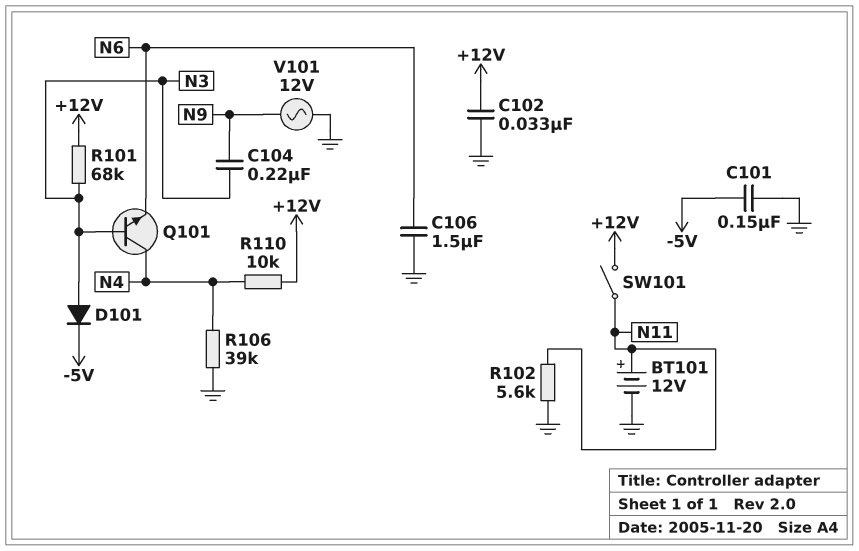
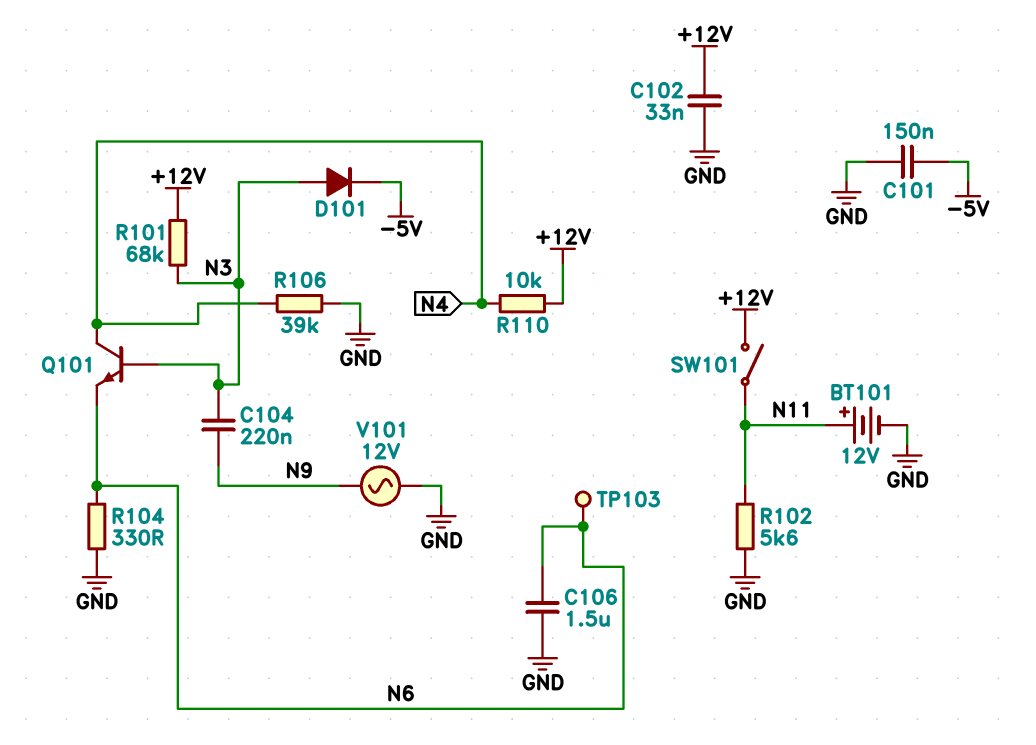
R104: none -> 330 (GND, N6)
TP103: none -> test point (N6)

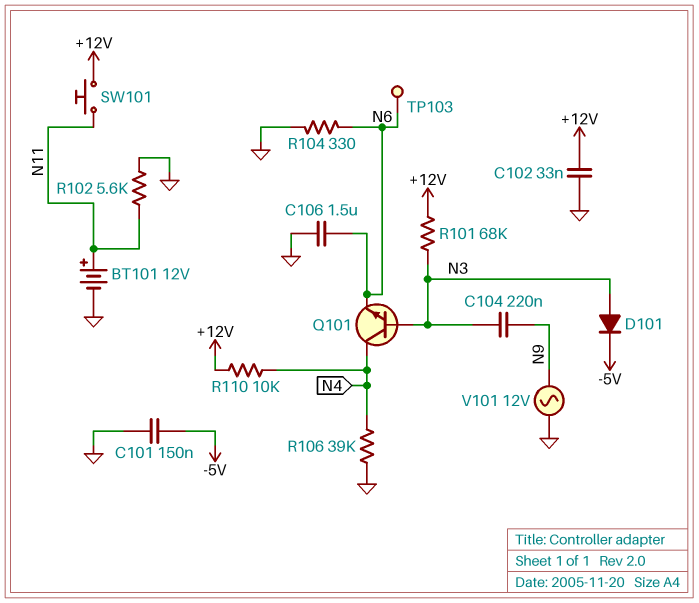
SW101: switch (+12V, N11) -> button (+12V, N11)

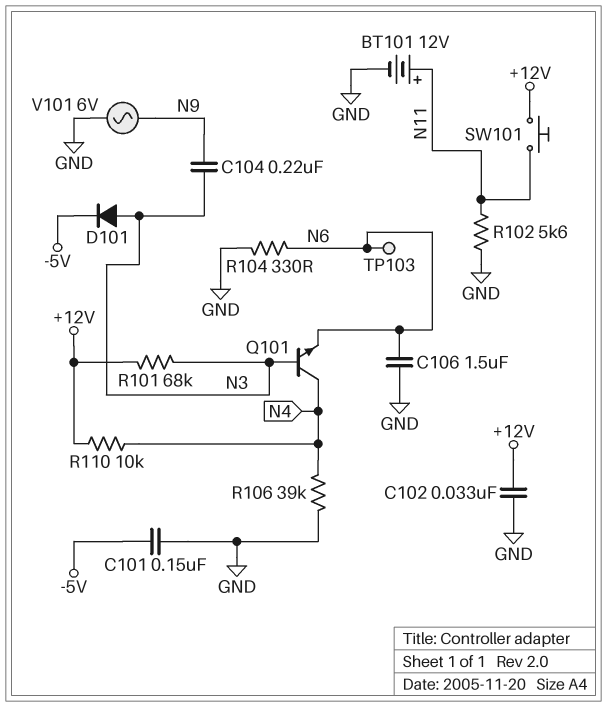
V101: AC 12V (GND, N9) -> AC 6V (GND, N9)

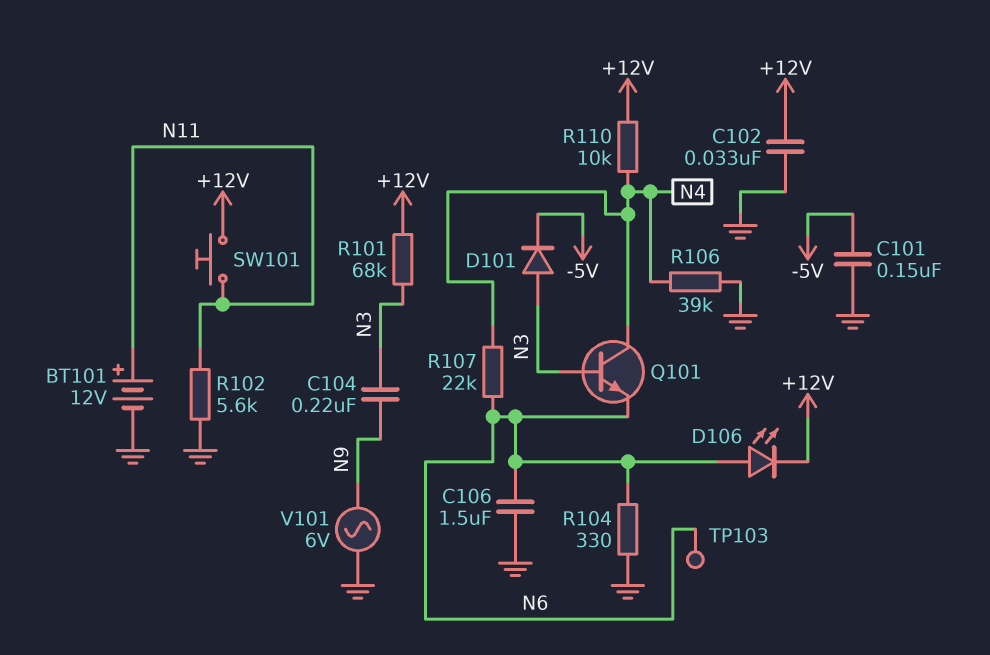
D106: none -> LED (A N6, K +12V)
R107: none -> 22k (N4, N6)

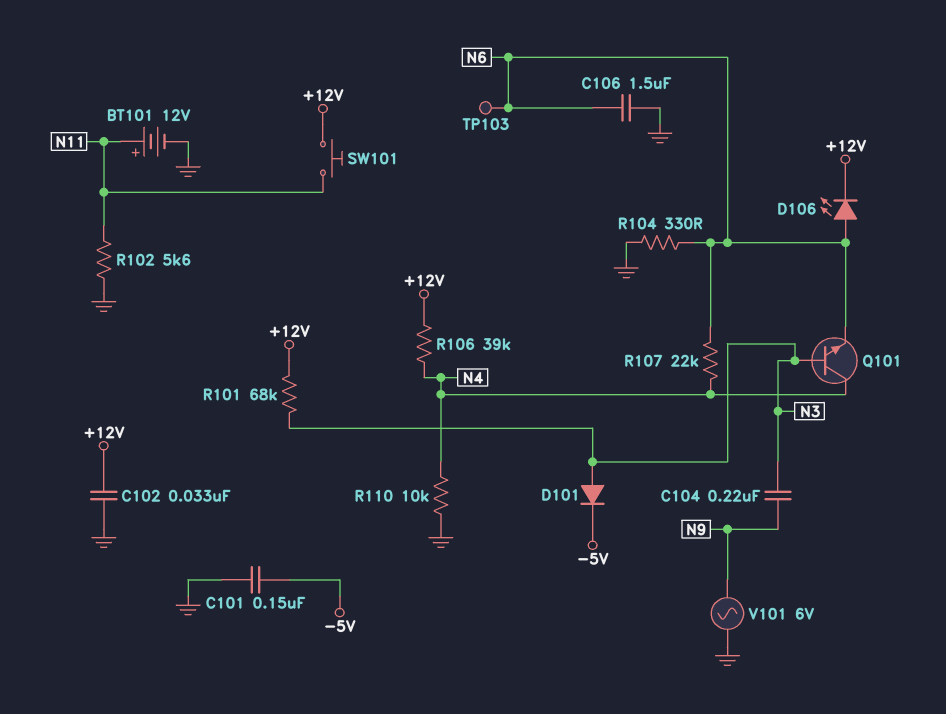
R106: 39k (GND, N4) -> 39k (+12V, N4)
R110: 10k (+12V, N4) -> 10k (GND, N4)

